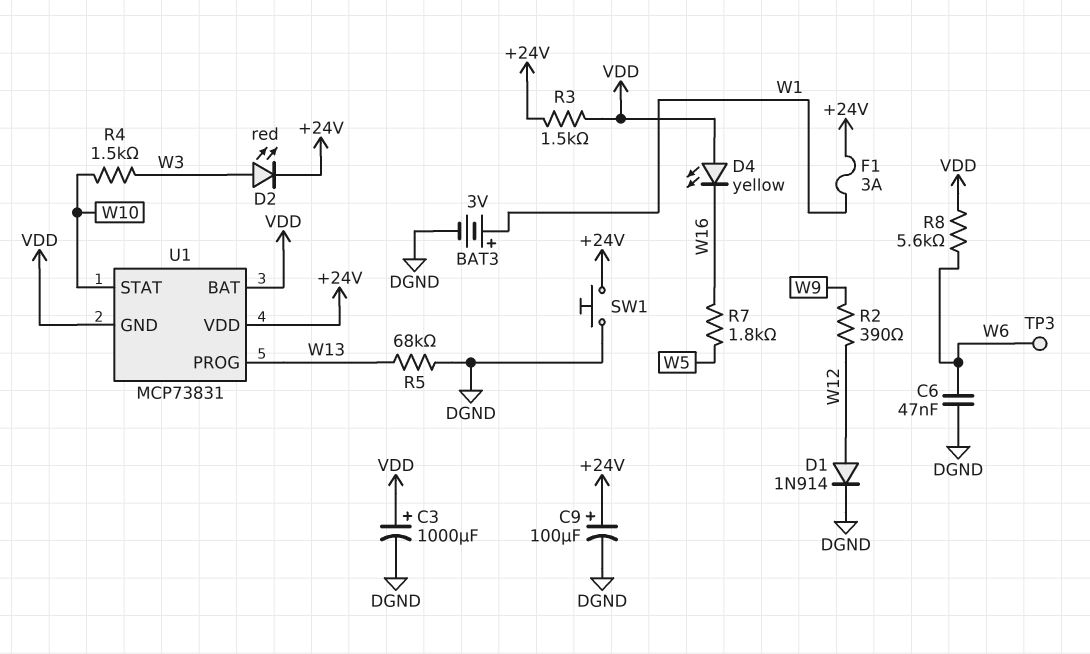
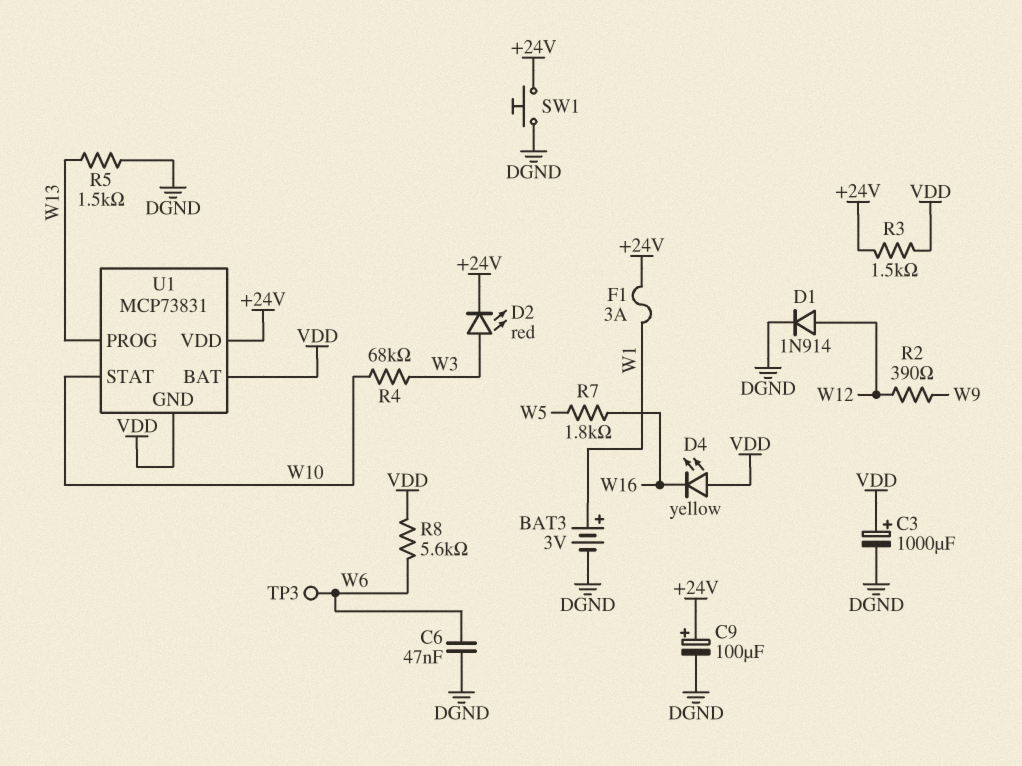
R4: 1.5k (W3, W10) -> 68k (W3, W10)
R5: 68k (DGND, W13) -> 1.5k (DGND, W13)

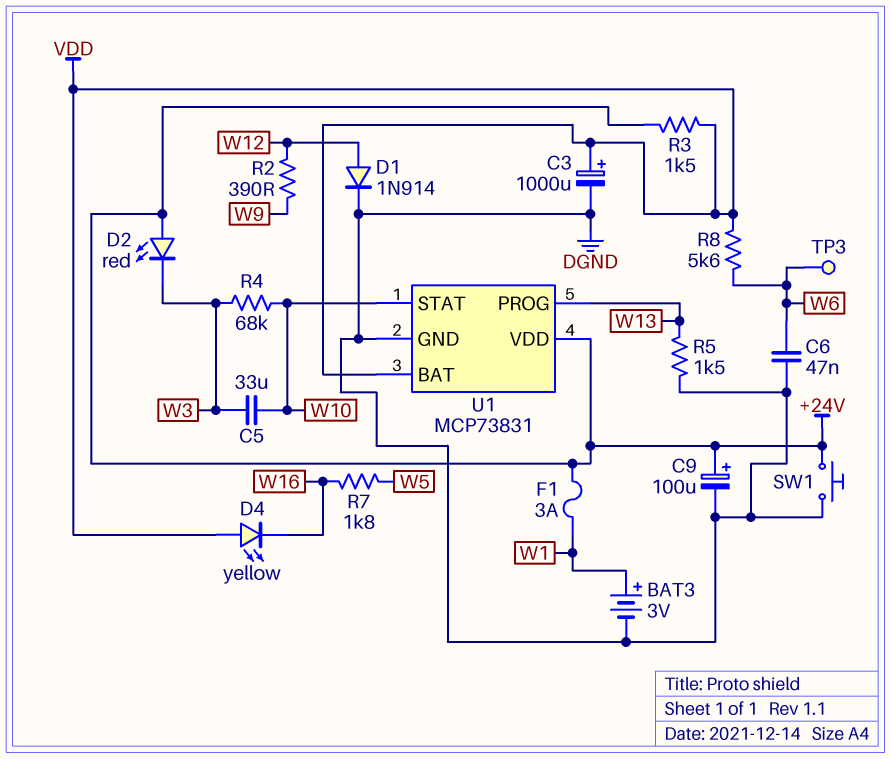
C5: none -> 33uF (W3, W10)
D2: LED red (A W3, K +24V) -> LED red (A +24V, K W3)
U1 pin GND: VDD -> DGND

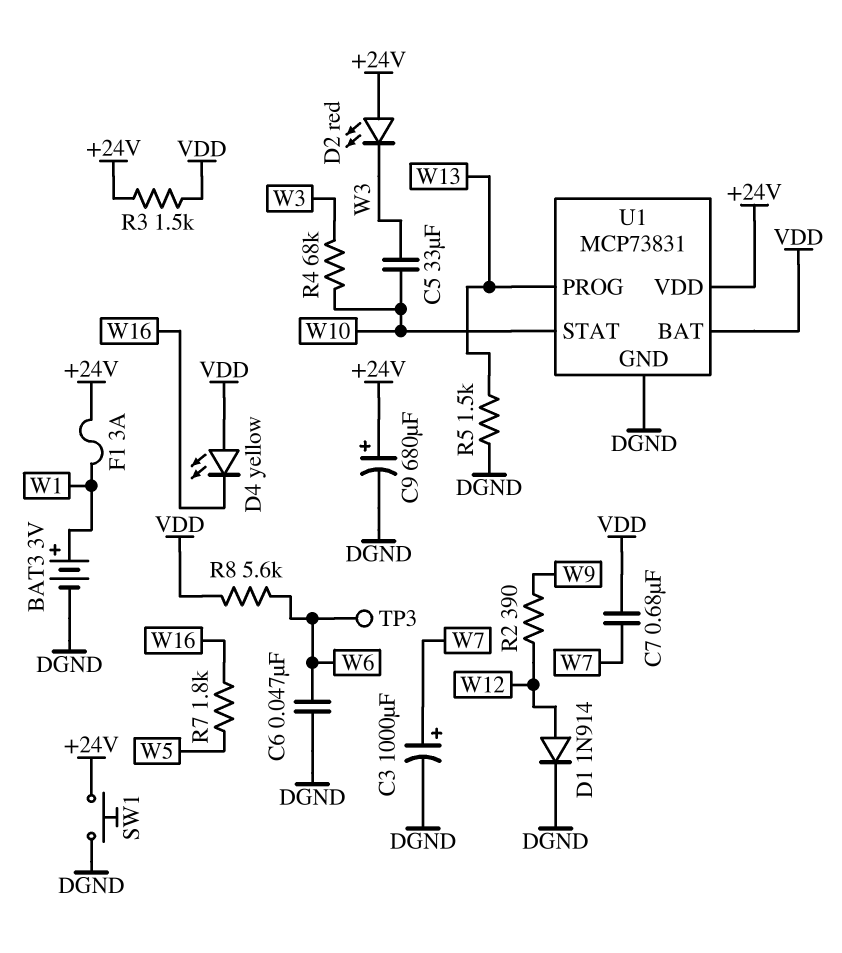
C3: 1000uF (plus VDD, minus DGND) -> 1000uF (plus W7, minus DGND)
C7: none -> 680nF (VDD, W7)
C9: 100uF (plus +24V, minus DGND) -> 680uF (plus +24V, minus DGND)

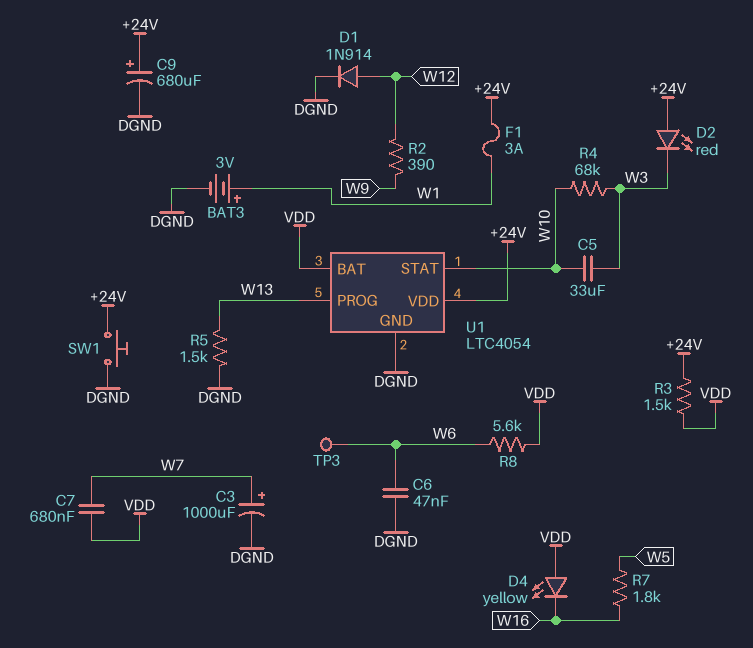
U1: MCP73831 -> LTC4054

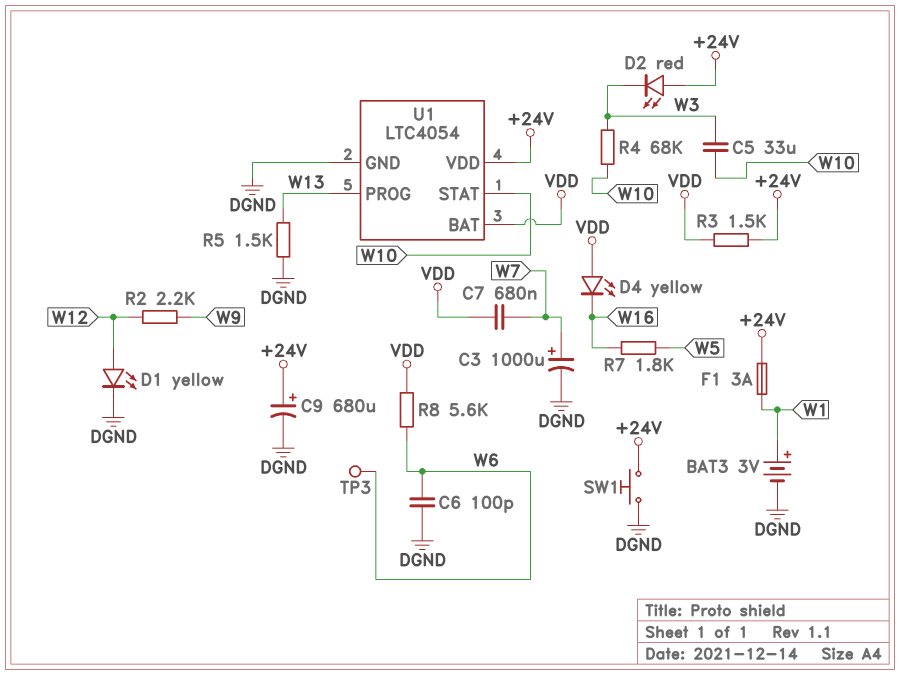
C6: 47nF (DGND, W6) -> 100pF (DGND, W6)
D1: diode 1N914 (A W12, K DGND) -> LED yellow (A W12, K DGND)
R2: 390 (W9, W12) -> 2.2k (W9, W12)

